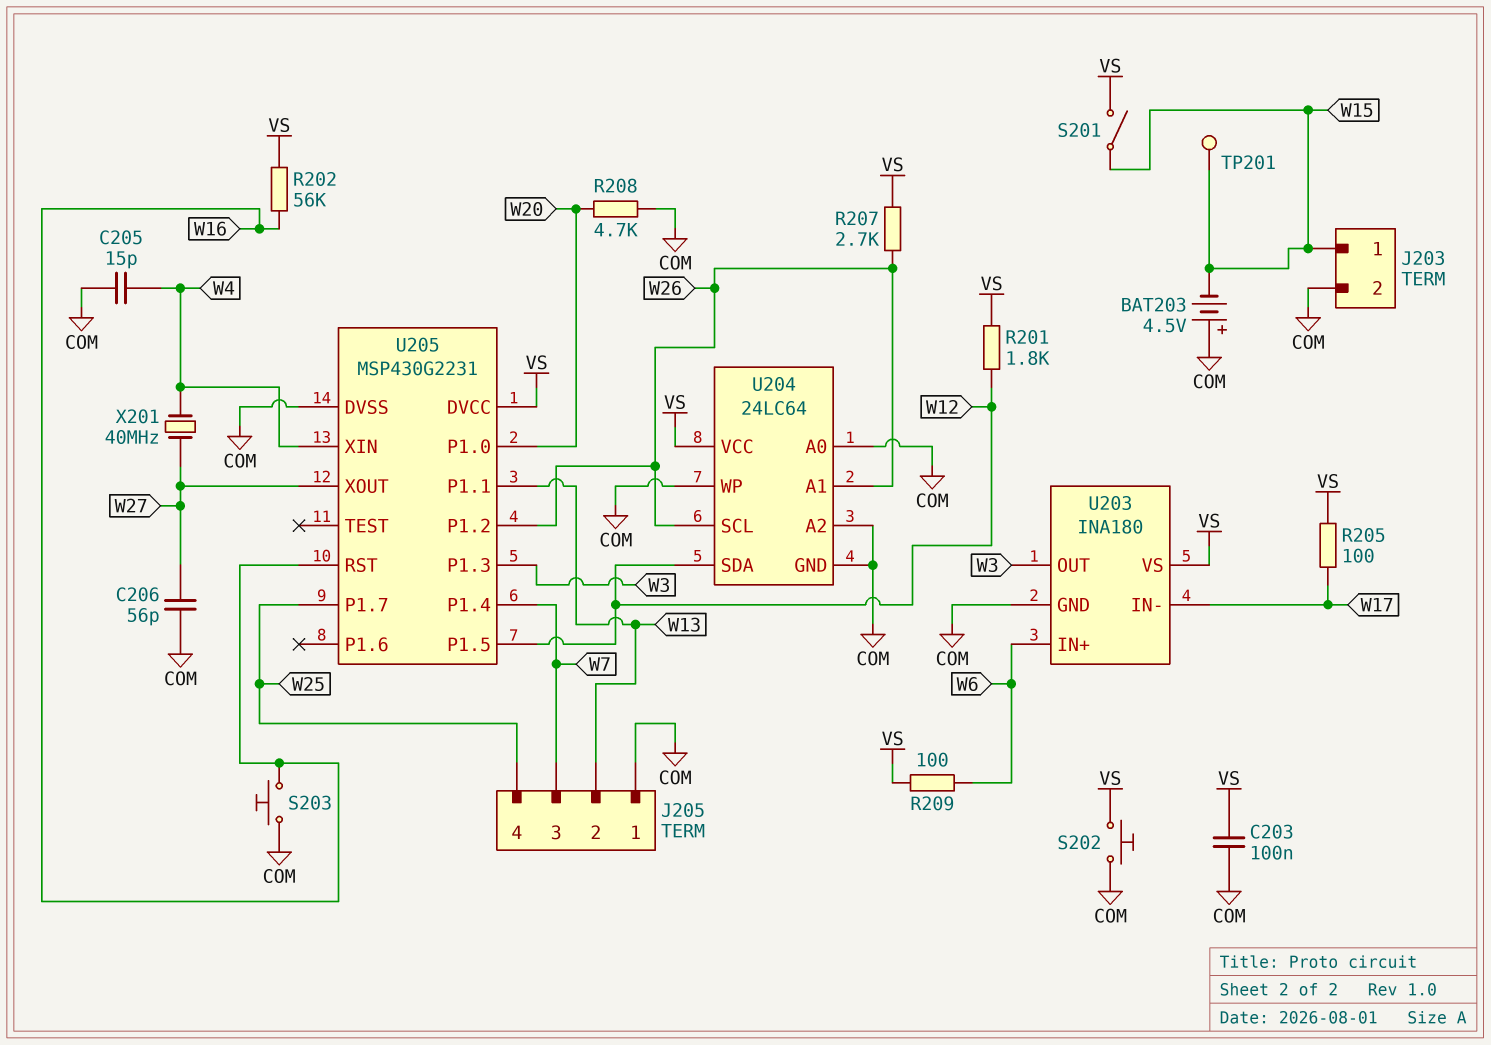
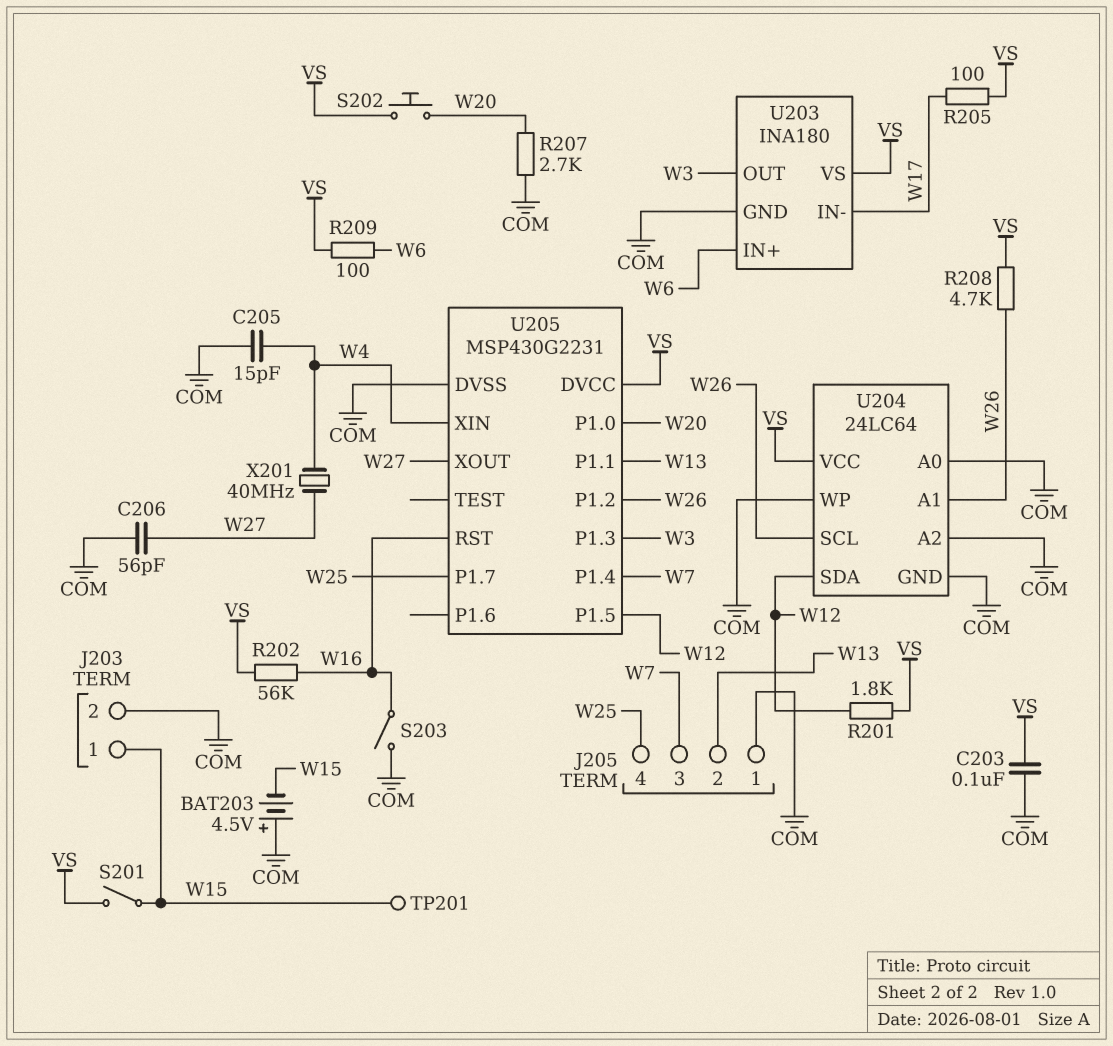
R207: 2.7k (VS, W26) -> 2.7k (COM, W20)
R208: 4.7k (COM, W20) -> 4.7k (VS, W26)
S202: button (COM, VS) -> button (VS, W20)
S203: button (COM, W16) -> switch (COM, W16)

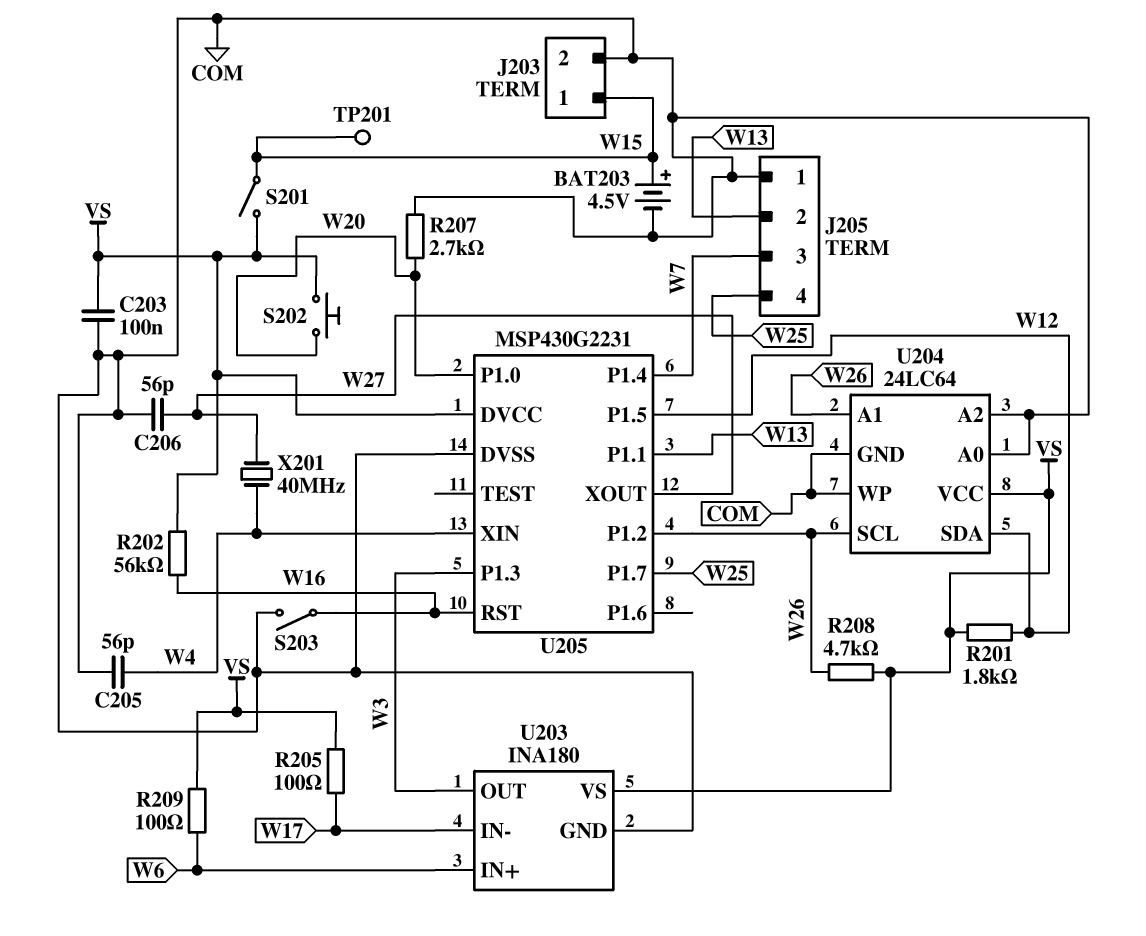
BAT203: 4.5V (plus COM, minus W15) -> 4.5V (plus W15, minus COM)
C205: 15pF (COM, W4) -> 56pF (COM, W4)

